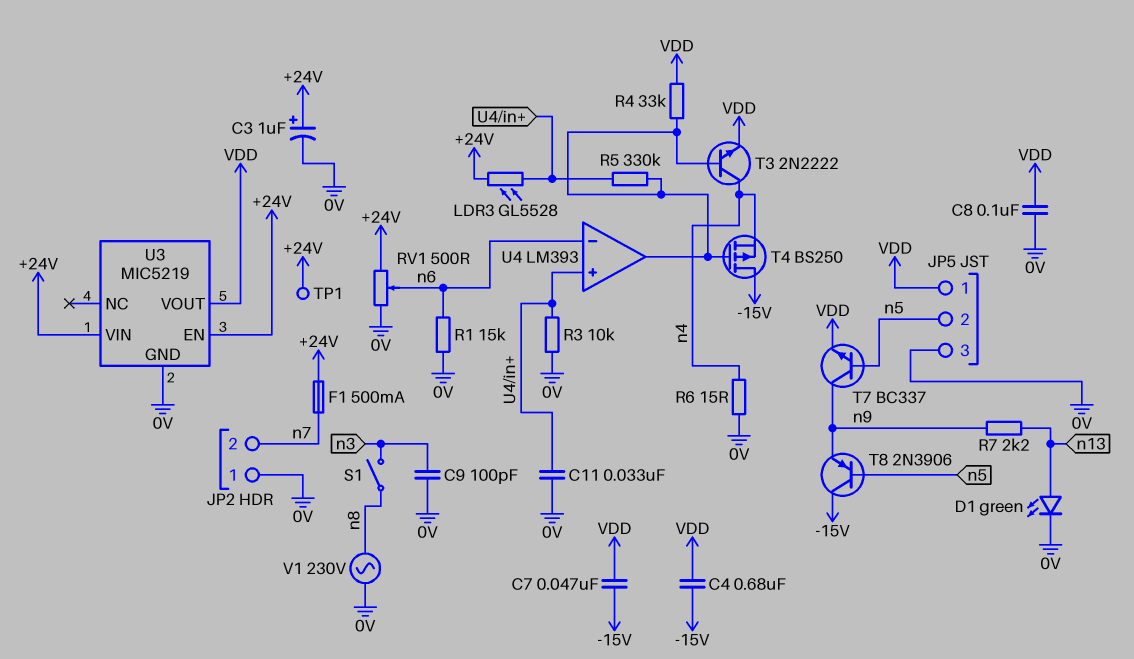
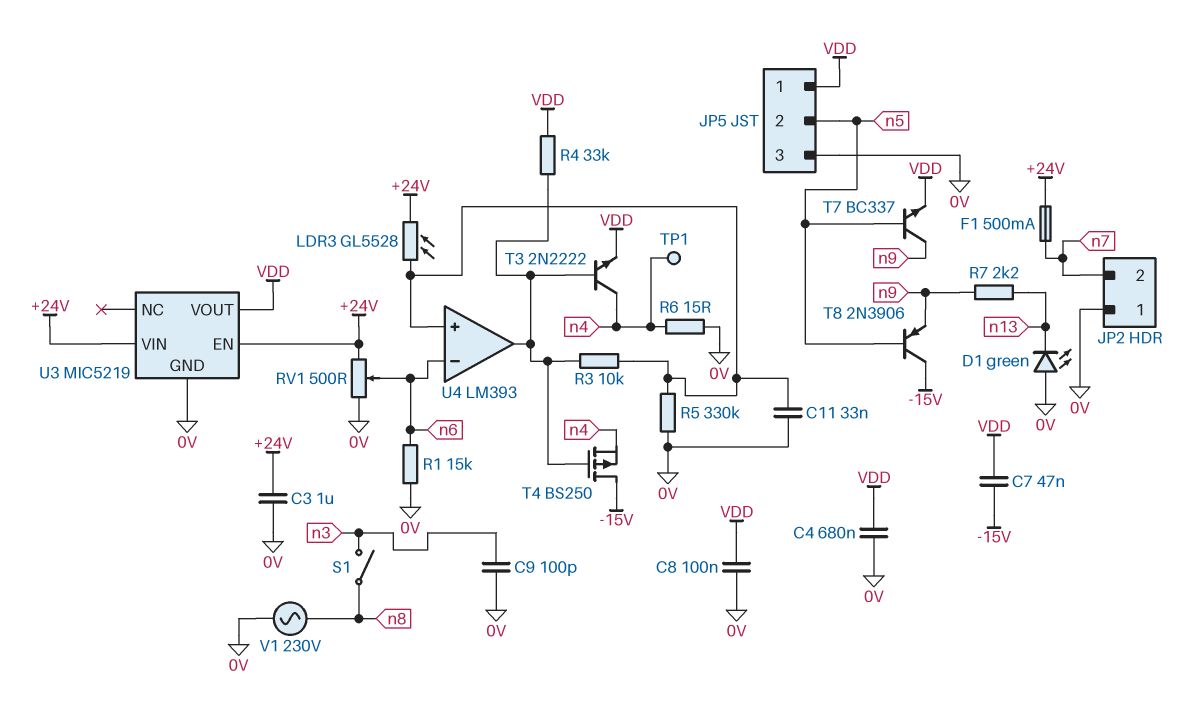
C3: 1uF (plus +24V, minus 0V) -> 1uF (+24V, 0V)
C4: 680nF (-15V, VDD) -> 680nF (0V, VDD)
D1: LED green (A n13, K 0V) -> LED green (A 0V, K n13)
R3: 10k (0V, U4/in+) -> 10k (U4/in+, U4/out)
R5: 330k (U4/in+, U4/out) -> 330k (0V, U4/in+)
TP1: test point (+24V) -> test point (n4)

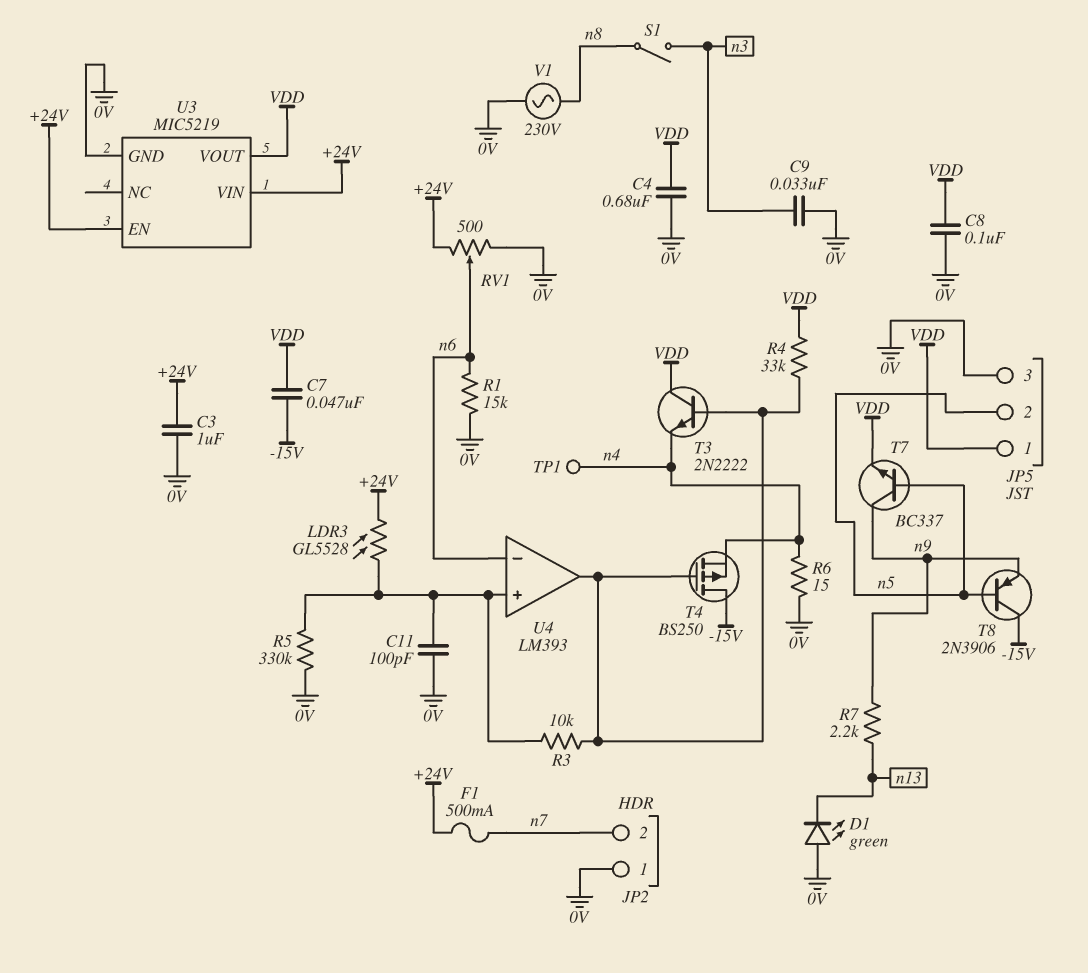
C9: 100pF (0V, n3) -> 33nF (0V, n3)
C11: 33nF (0V, U4/in+) -> 100pF (0V, U4/in+)
T3: NPN 2N2222 (B U4/out, C n4, E VDD) -> NPN 2N2222 (B U4/out, C VDD, E n4)

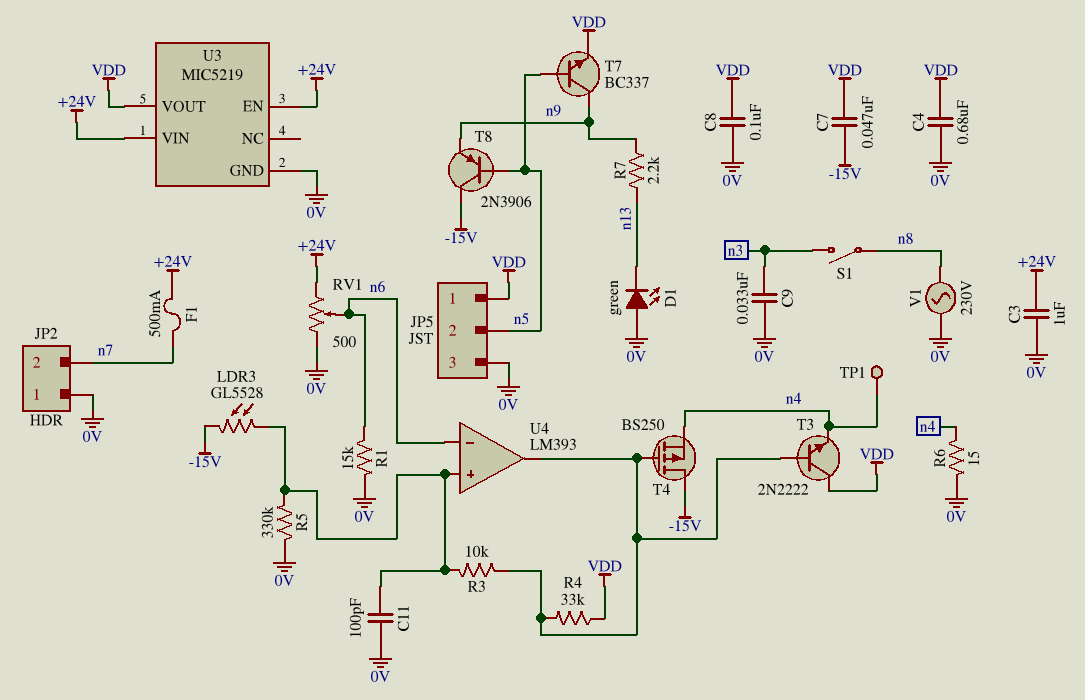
LDR3: GL5528 (+24V, U4/in+) -> GL5528 (-15V, U4/in+)

